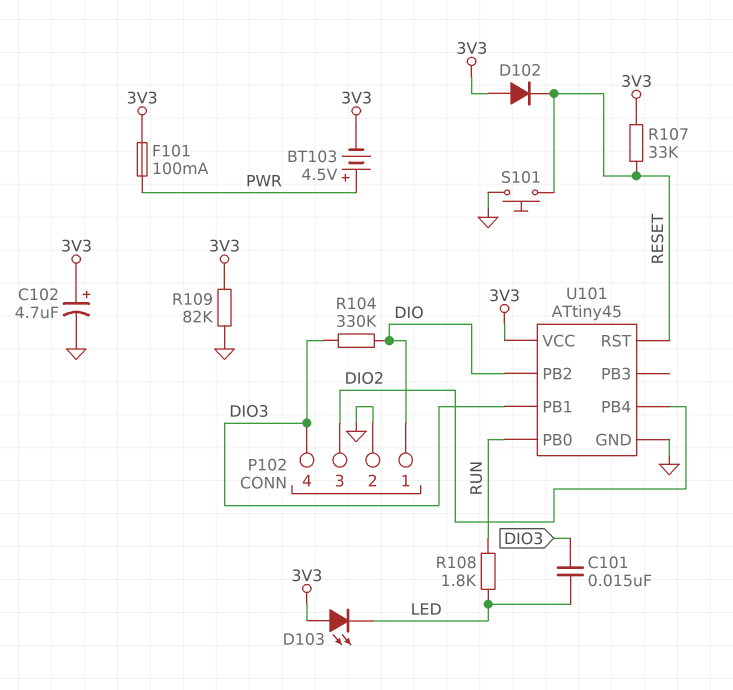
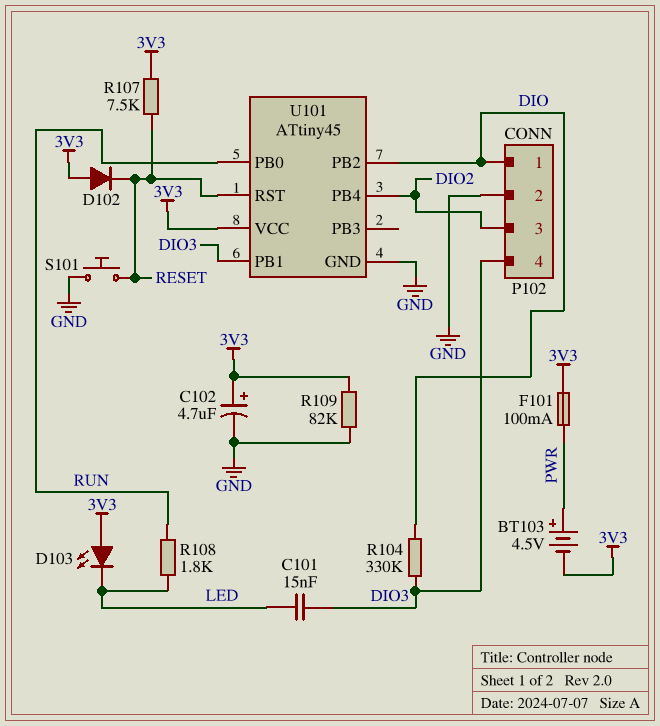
R107: 33k (3V3, RESET) -> 7.5k (3V3, RESET)

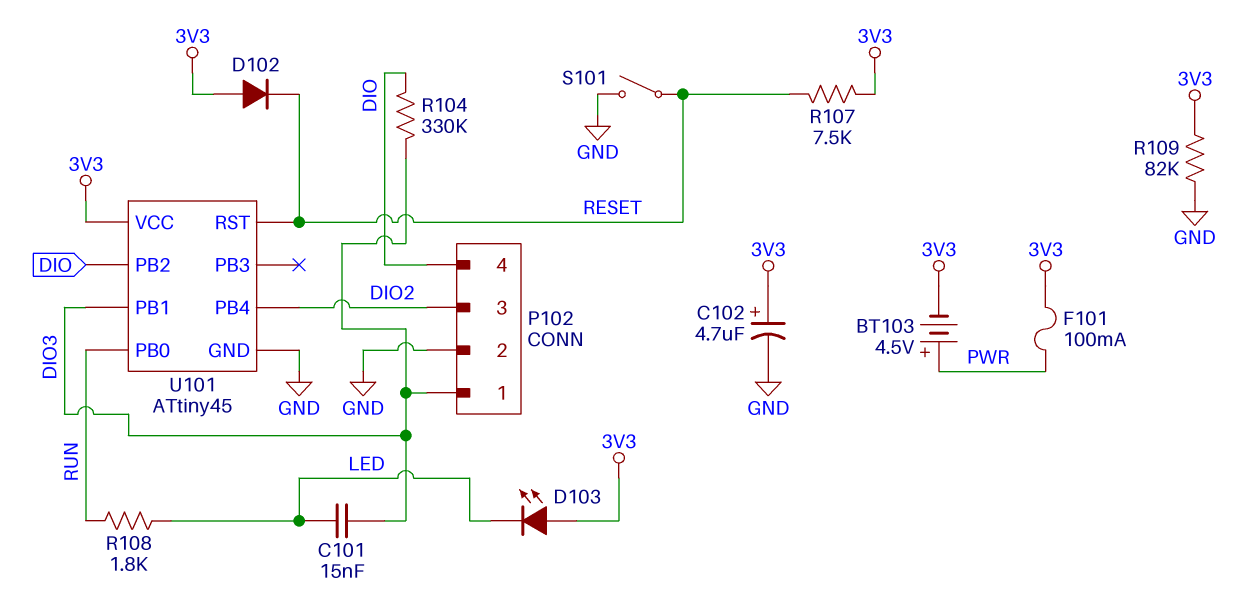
P102 pin 1: DIO -> DIO3
P102 pin 4: DIO3 -> DIO
S101: button (GND, RESET) -> switch (GND, RESET)

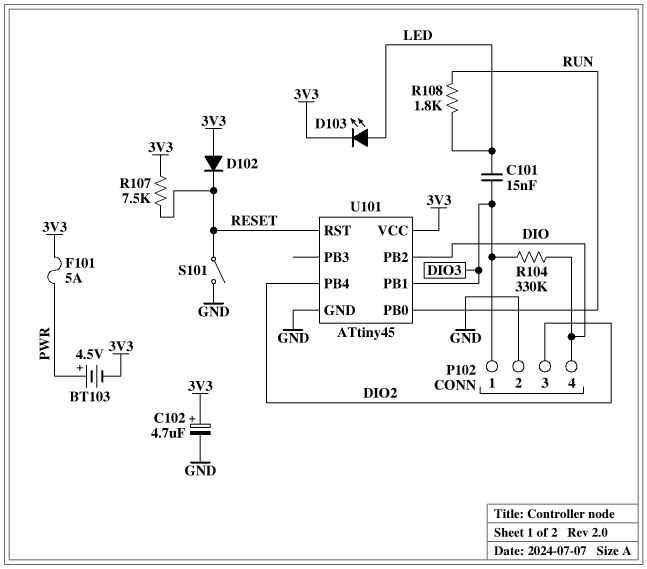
D103: LED (A 3V3, K LED) -> LED (A LED, K 3V3)
F101: 100mA (3V3, PWR) -> 5A (3V3, PWR)
R109: 82k (3V3, GND) -> none

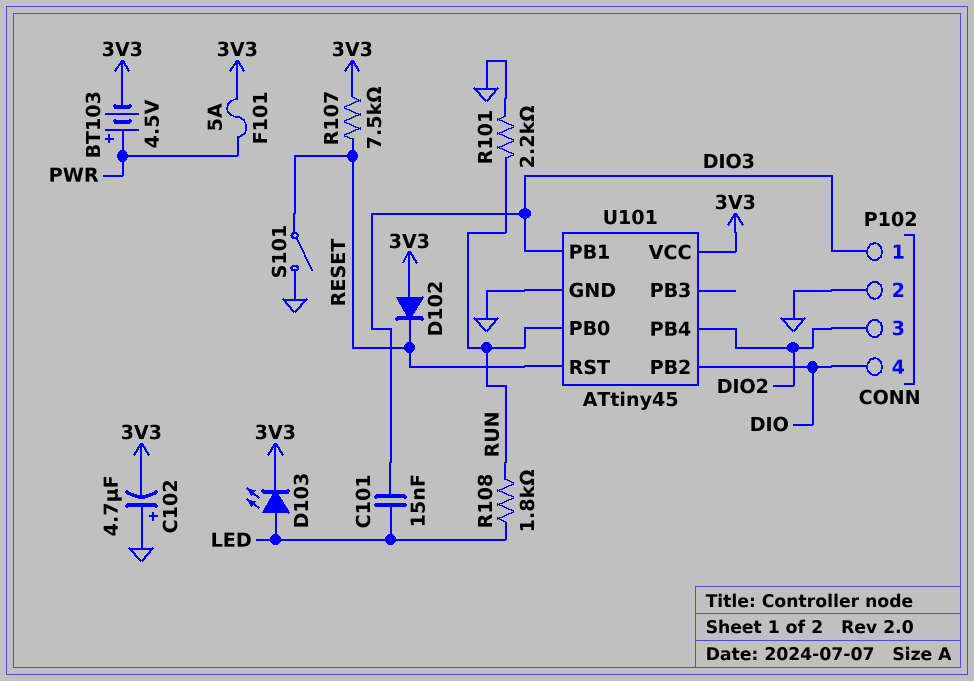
C102: 4.7uF (plus 3V3, minus GND) -> 4.7uF (plus GND, minus 3V3)
R101: none -> 2.2k (GND, RUN)
R104: 330k (DIO, DIO3) -> none

